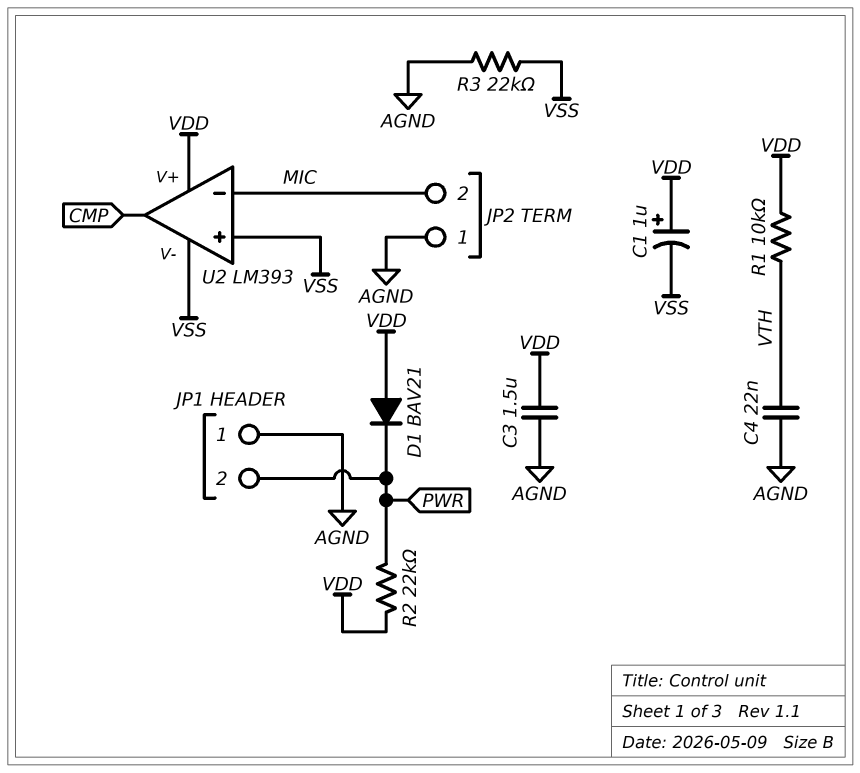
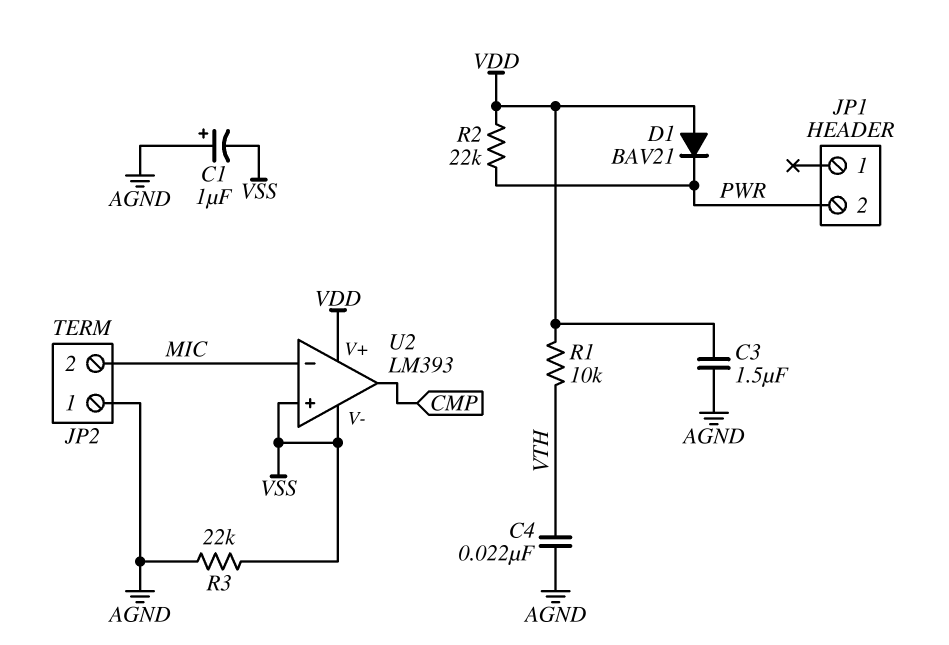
C1: 1uF (plus VDD, minus VSS) -> 1uF (plus AGND, minus VSS)
JP1 pin 1: AGND -> none

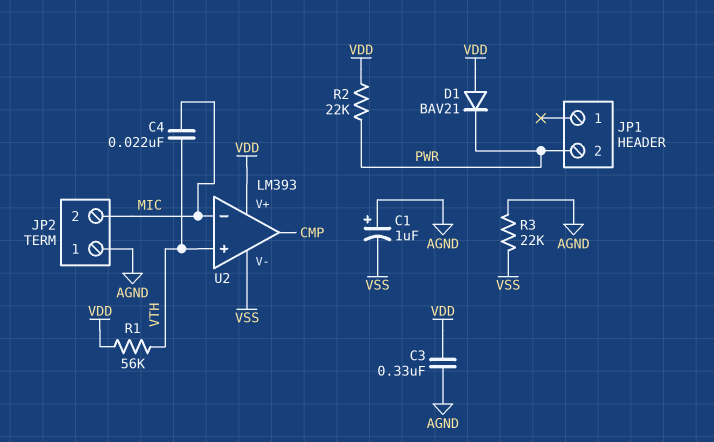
C3: 1.5uF (AGND, VDD) -> 330nF (AGND, VDD)
C4: 22nF (AGND, VTH) -> 22nF (MIC, VTH)
R1: 10k (VDD, VTH) -> 56k (VDD, VTH)
U2 pin in+: VSS -> VTH

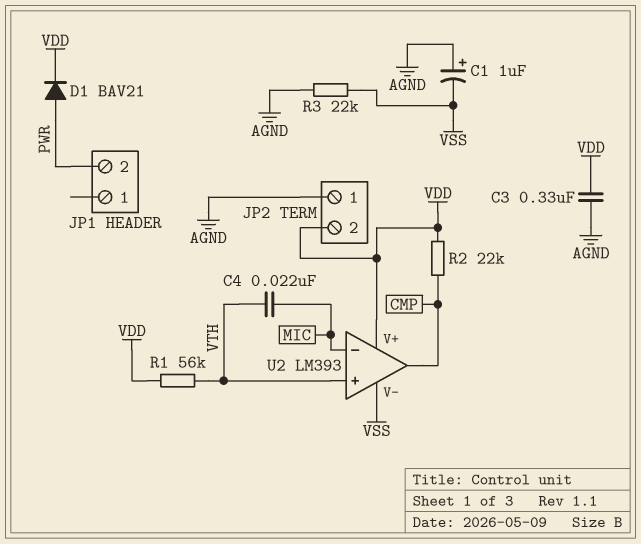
D1: diode BAV21 (A VDD, K PWR) -> diode BAV21 (A PWR, K VDD)
JP2 pin 2: MIC -> VDD
R2: 22k (PWR, VDD) -> 22k (CMP, VDD)

